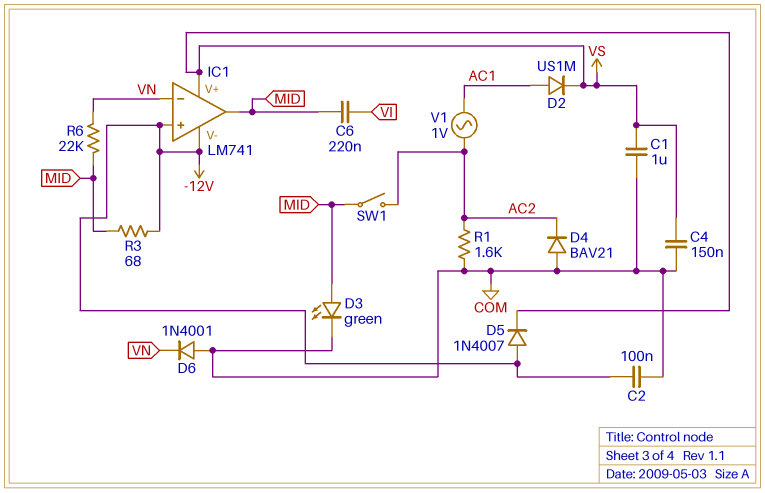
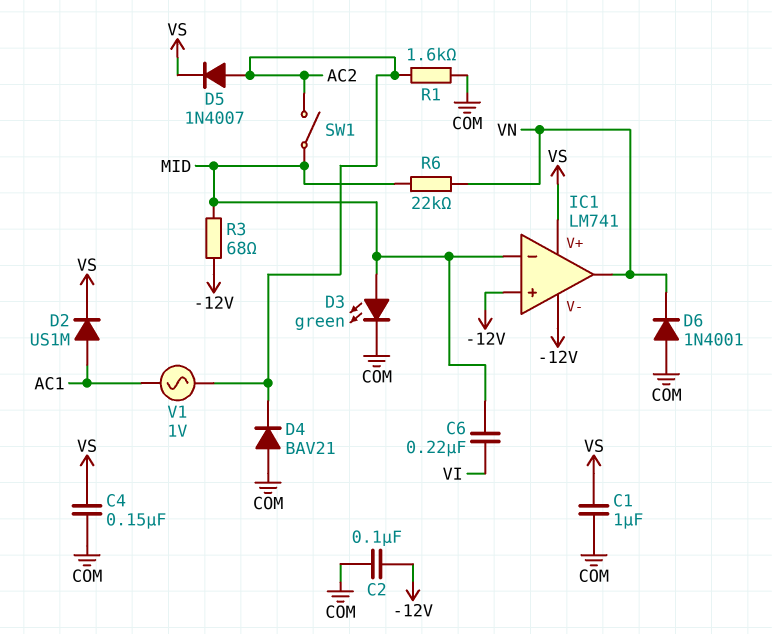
D5: diode 1N4007 (A -12V, K VS) -> diode 1N4007 (A AC2, K VS)
IC1 pin in-: VN -> MID
IC1 pin out: MID -> VN

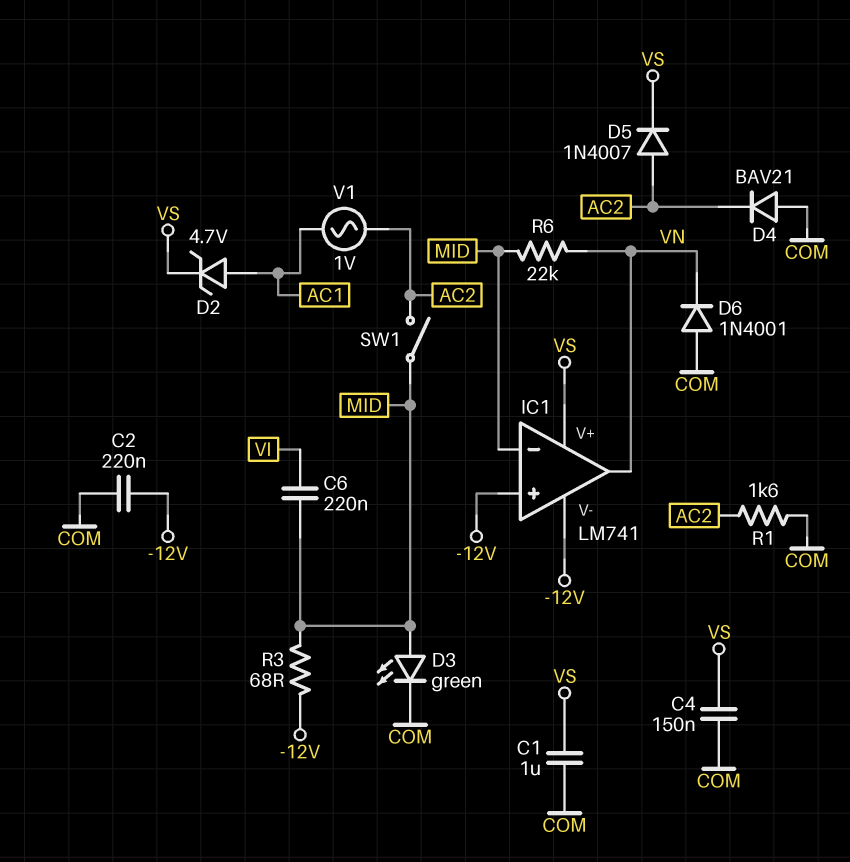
C2: 100nF (-12V, COM) -> 220nF (-12V, COM)
D2: diode US1M (A AC1, K VS) -> zener 4.7V (A AC1, K VS)

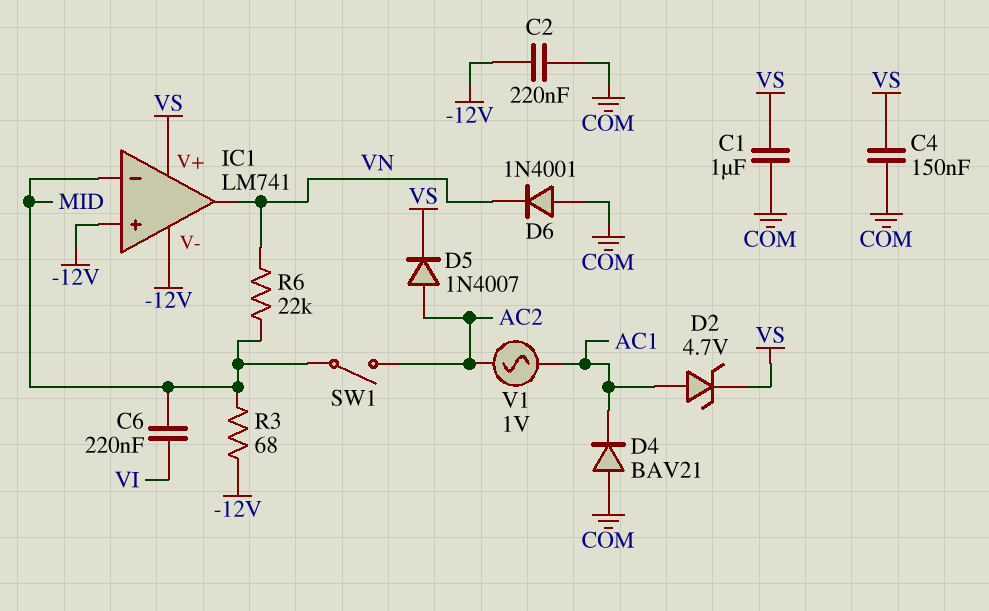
D3: LED green (A MID, K COM) -> none
D4: diode BAV21 (A COM, K AC2) -> diode BAV21 (A COM, K AC1)
R1: 1.6k (AC2, COM) -> none

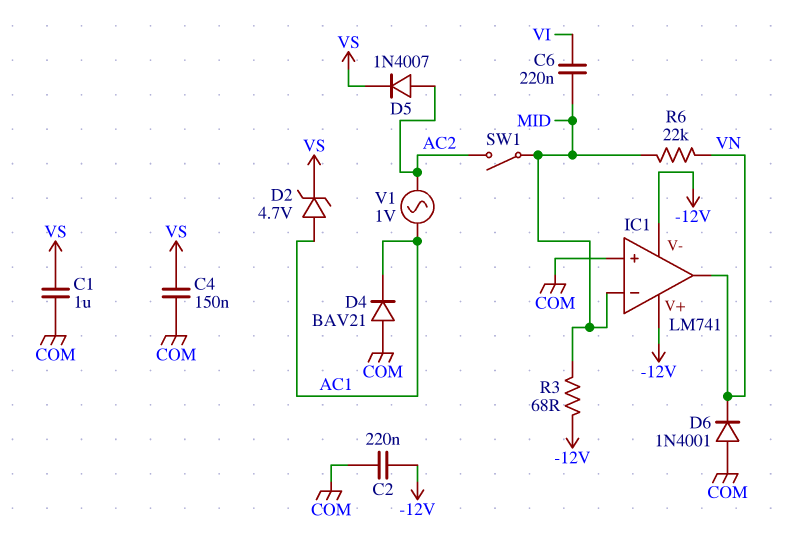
IC1 pin V+: VS -> -12V
IC1 pin in+: -12V -> COM

